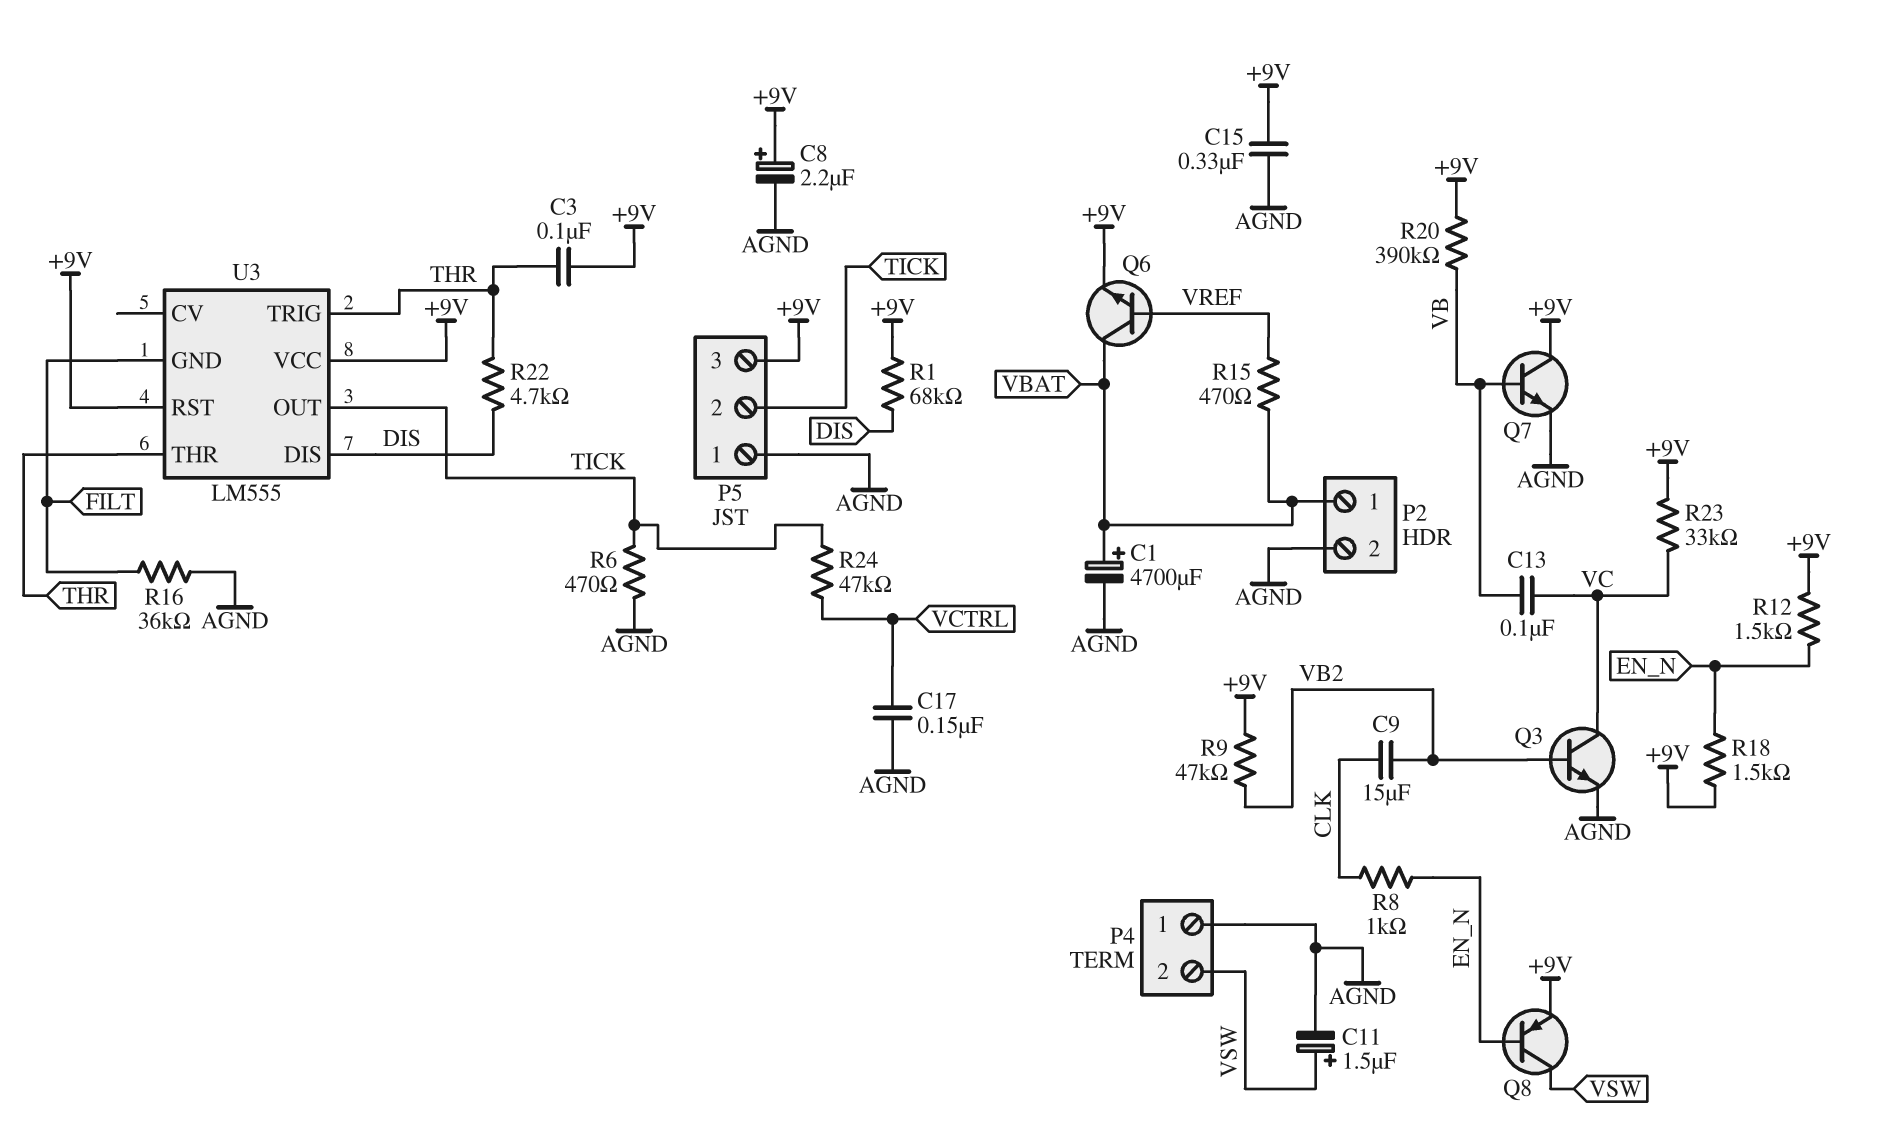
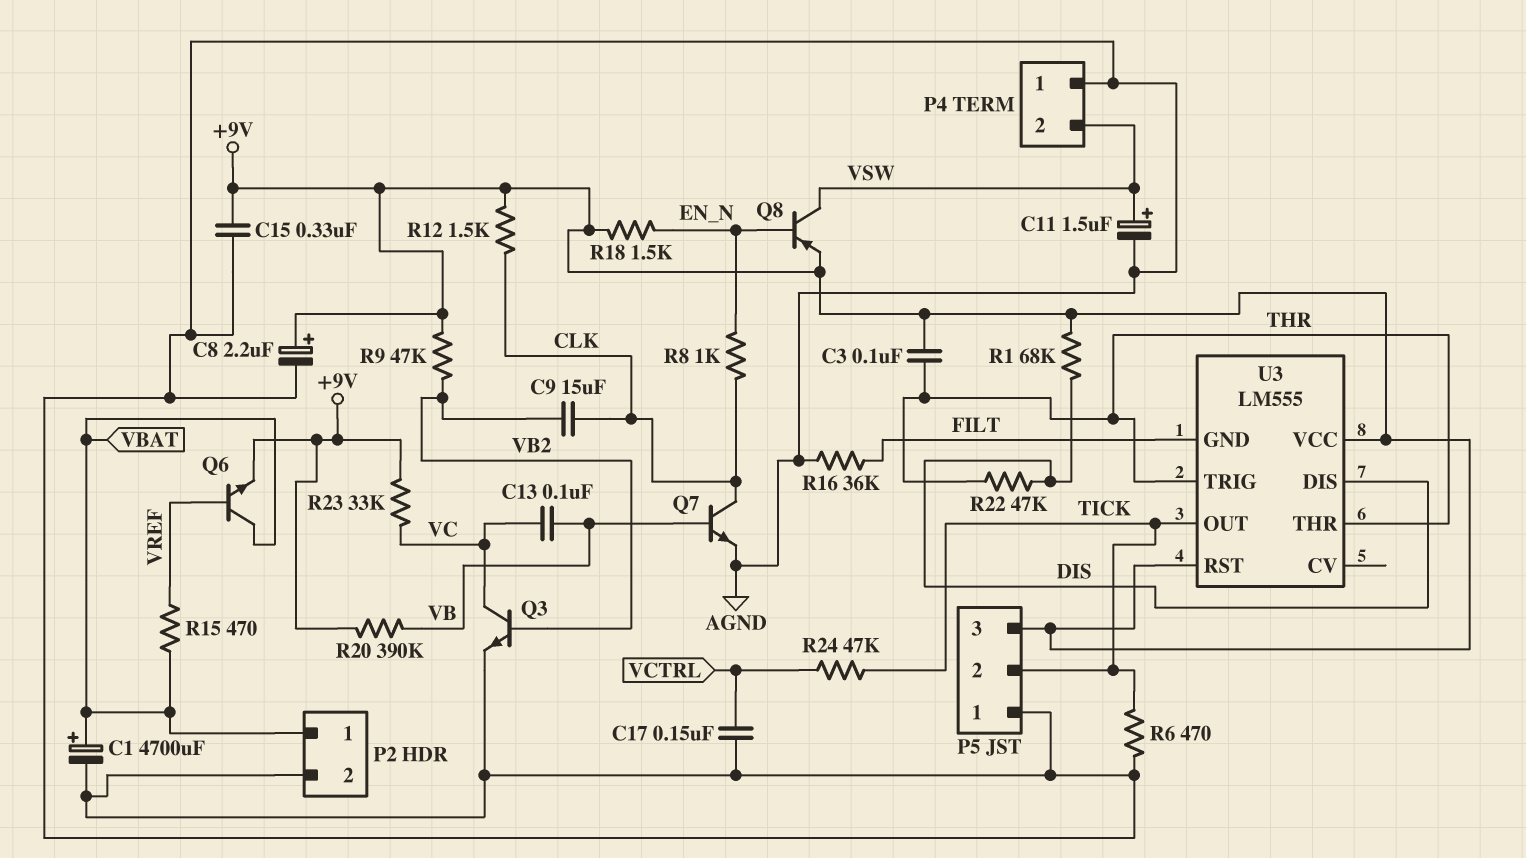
Q7: NPN (B VB, C +9V, E AGND) -> NPN (B VB, C CLK, E AGND)
R12: 1.5k (+9V, EN_N) -> 1.5k (+9V, CLK)
R22: 4.7k (DIS, THR) -> 47k (DIS, THR)

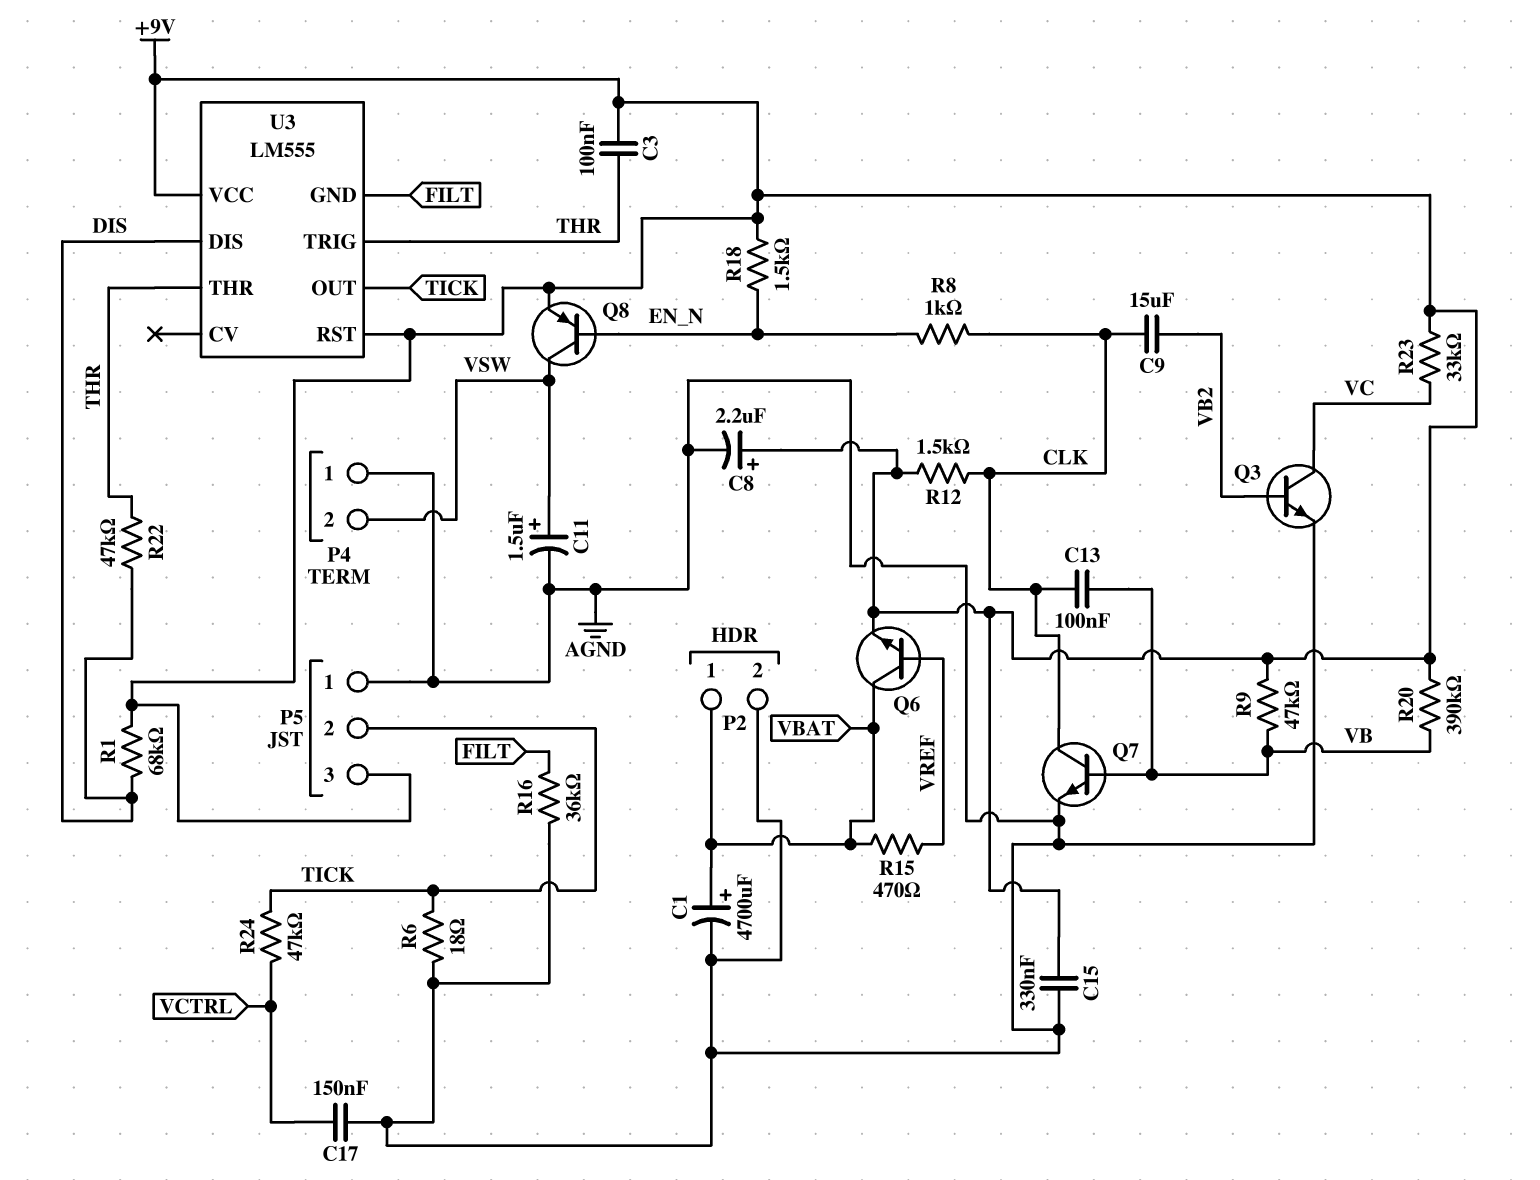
C13: 100nF (VB, VC) -> 100nF (CLK, VB)
R6: 470 (AGND, TICK) -> 18 (AGND, TICK)
R9: 47k (+9V, VB2) -> 47k (+9V, VB)

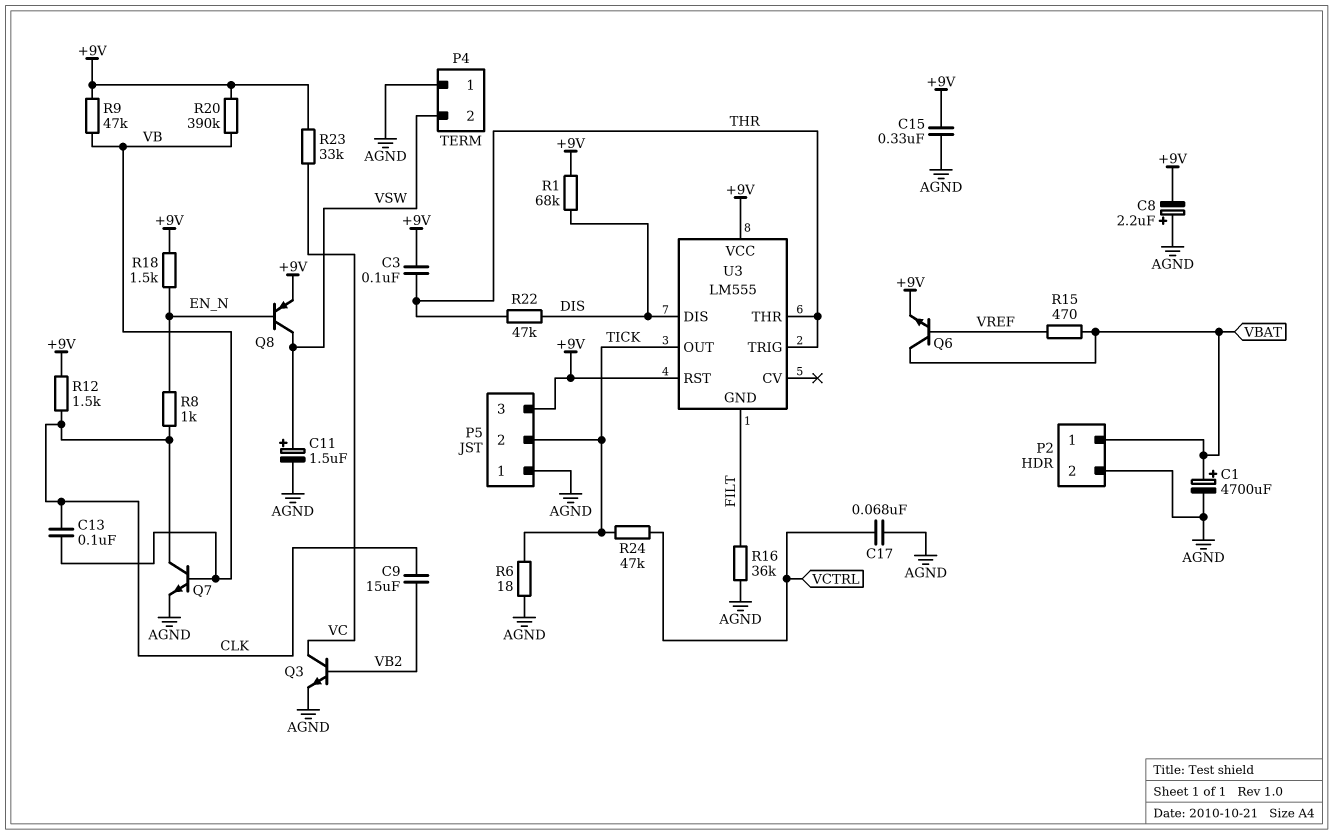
C8: 2.2uF (plus +9V, minus AGND) -> 2.2uF (plus AGND, minus +9V)
C17: 150nF (AGND, VCTRL) -> 68nF (AGND, VCTRL)

